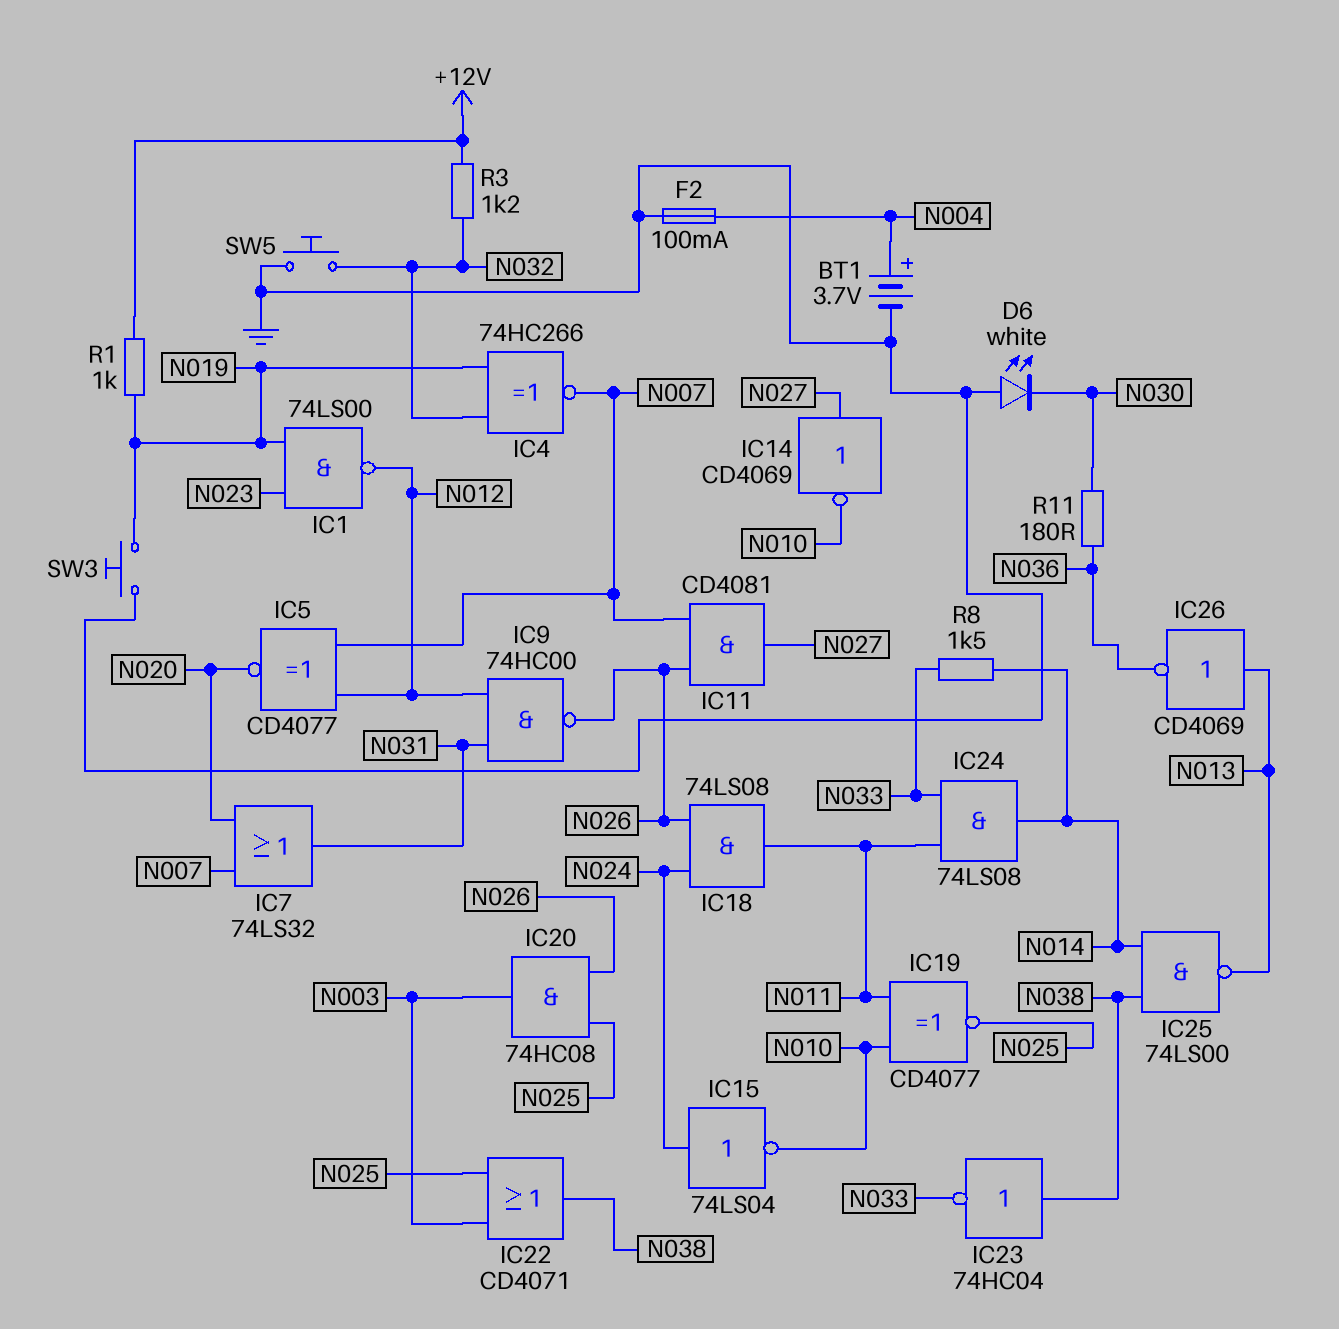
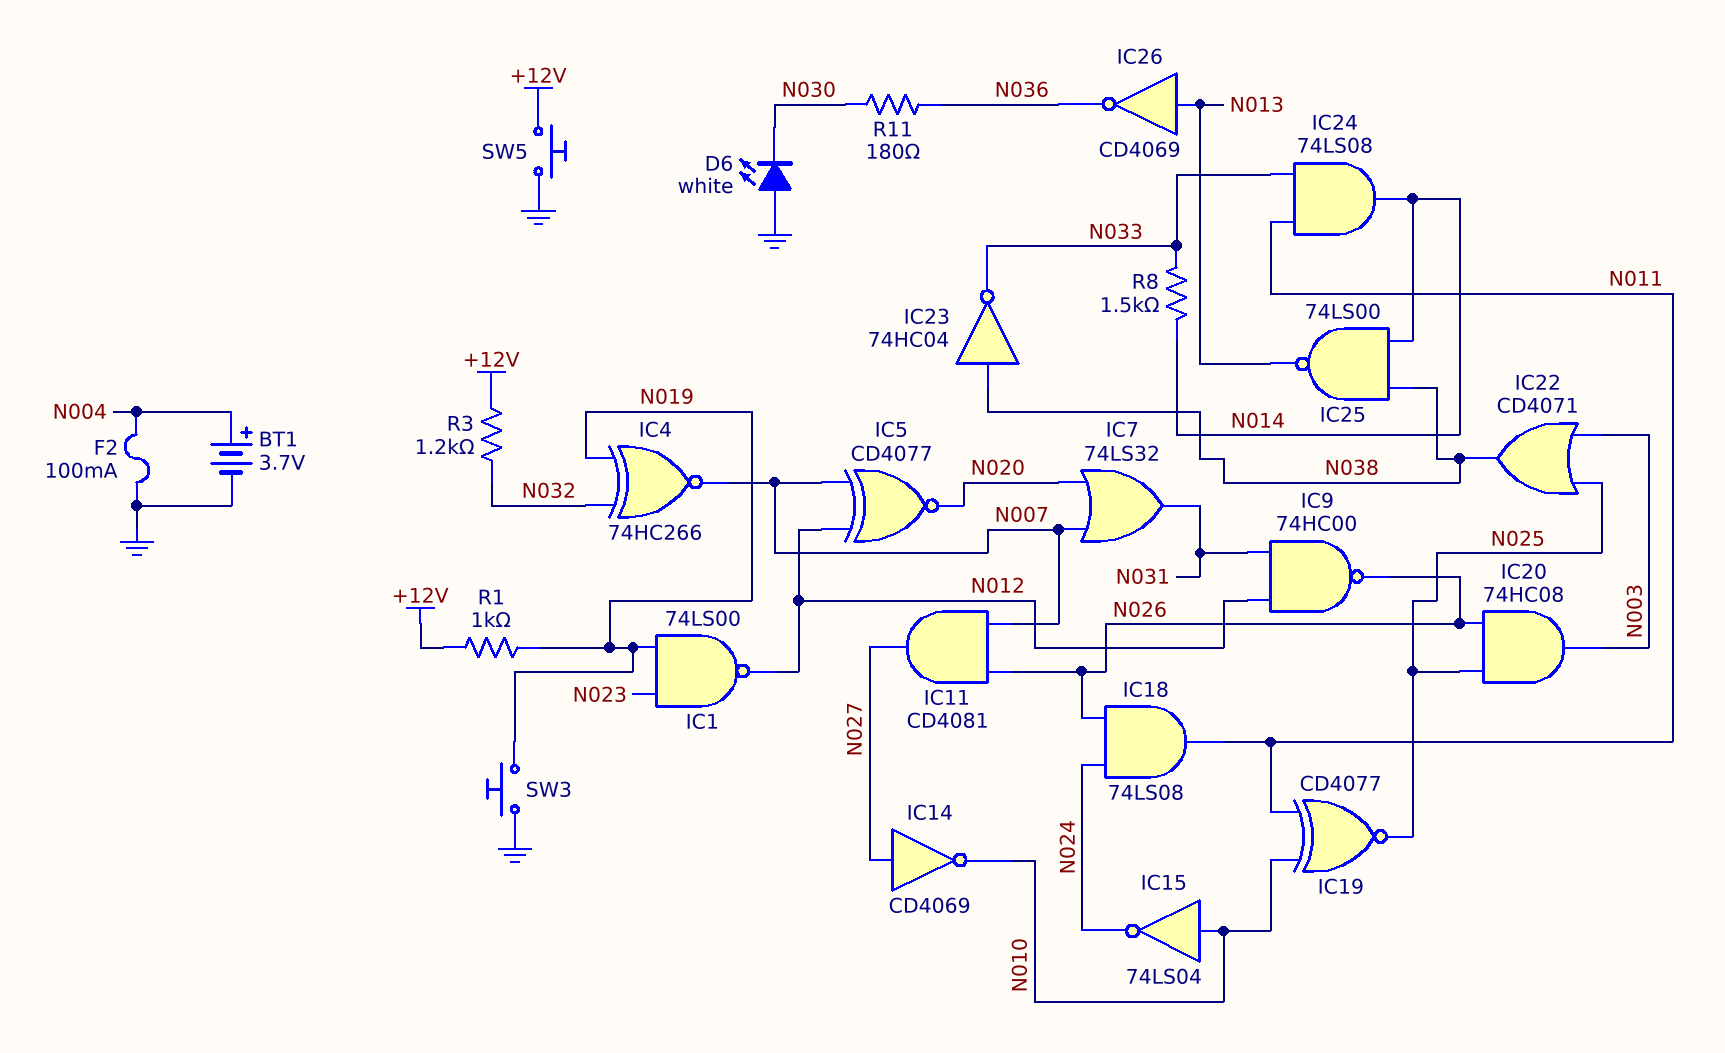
IC15: NOT 74LS04 (in N024, out N010) -> NOT 74LS04 (in N010, out N024)
SW5: button (GND, N032) -> button (+12V, GND)

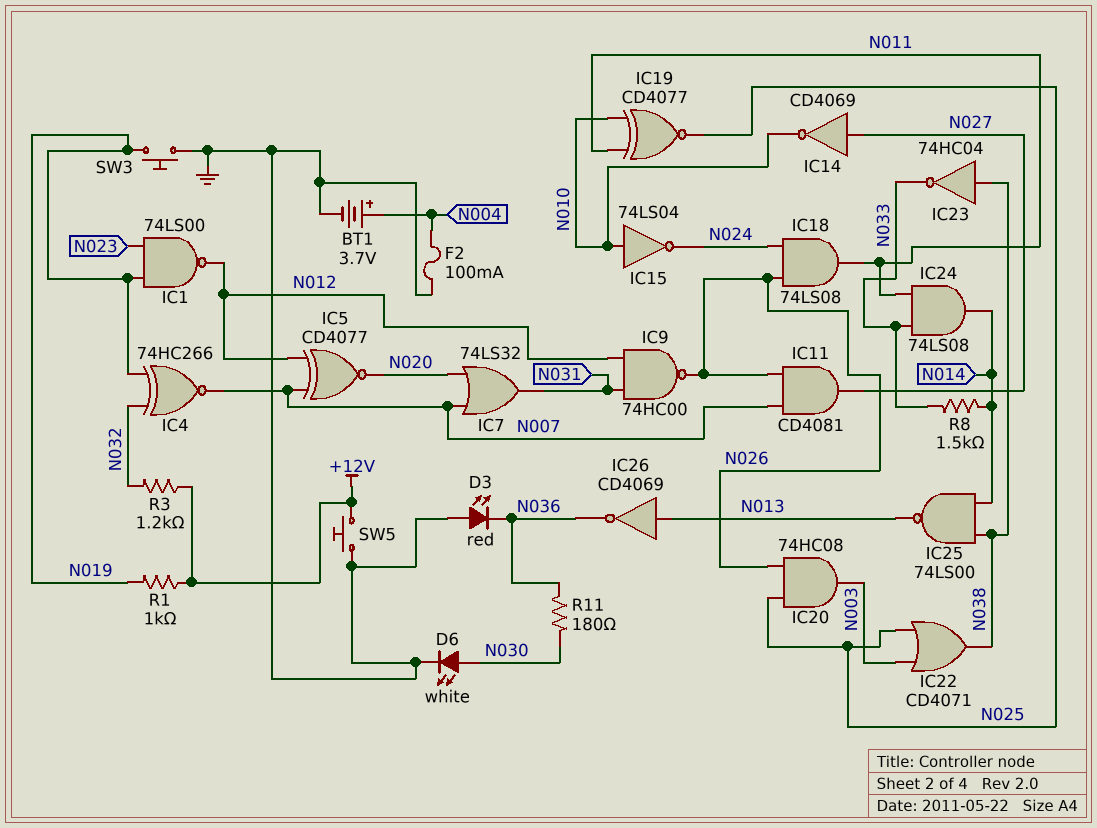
D3: none -> LED red (A GND, K N036)
D6: LED white (A GND, K N030) -> LED white (A N030, K GND)

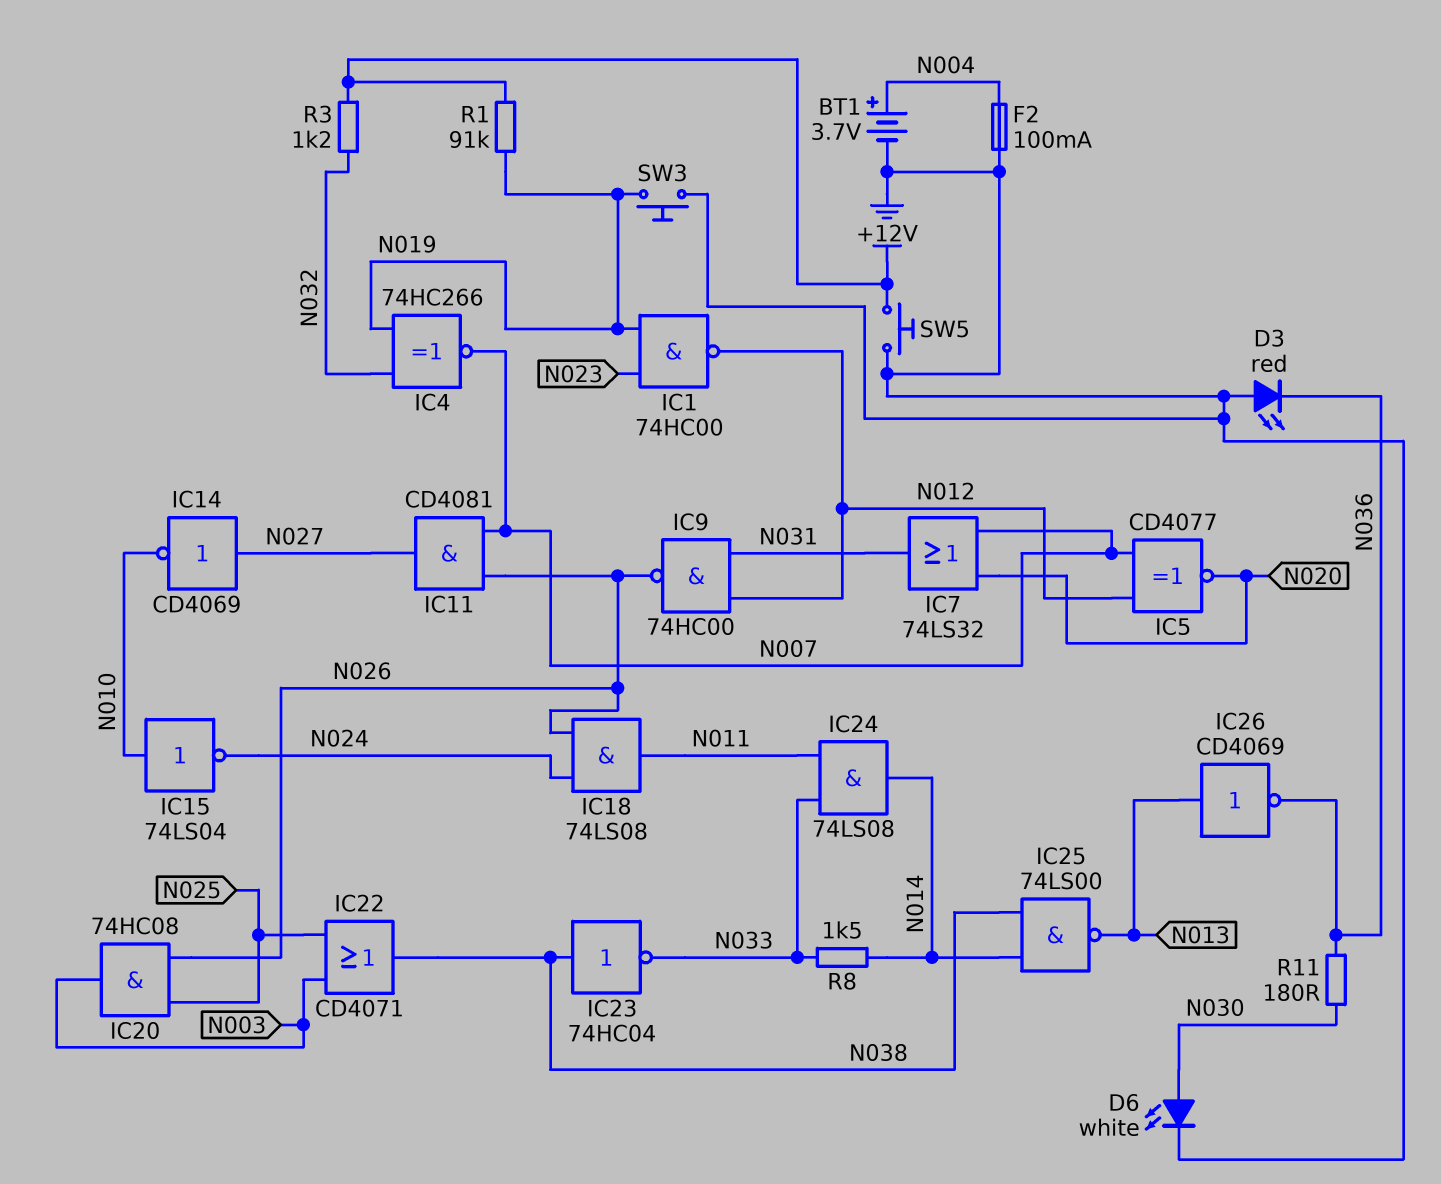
IC1: NAND 74LS00 (in N019, in N023, out N012) -> NAND 74HC00 (in N019, in N023, out N012)
IC19: XNOR CD4077 (in N010, in N011, out N025) -> none
R1: 1k (+12V, N019) -> 91k (+12V, N019)

